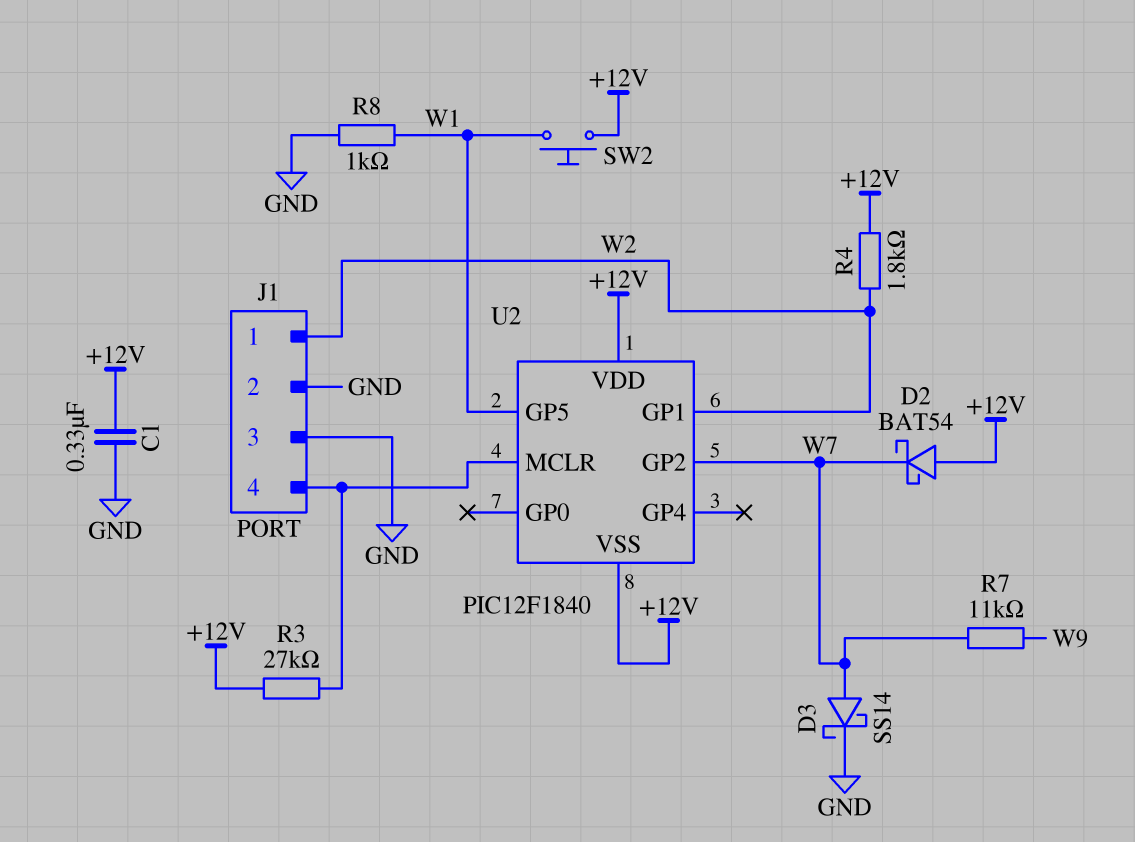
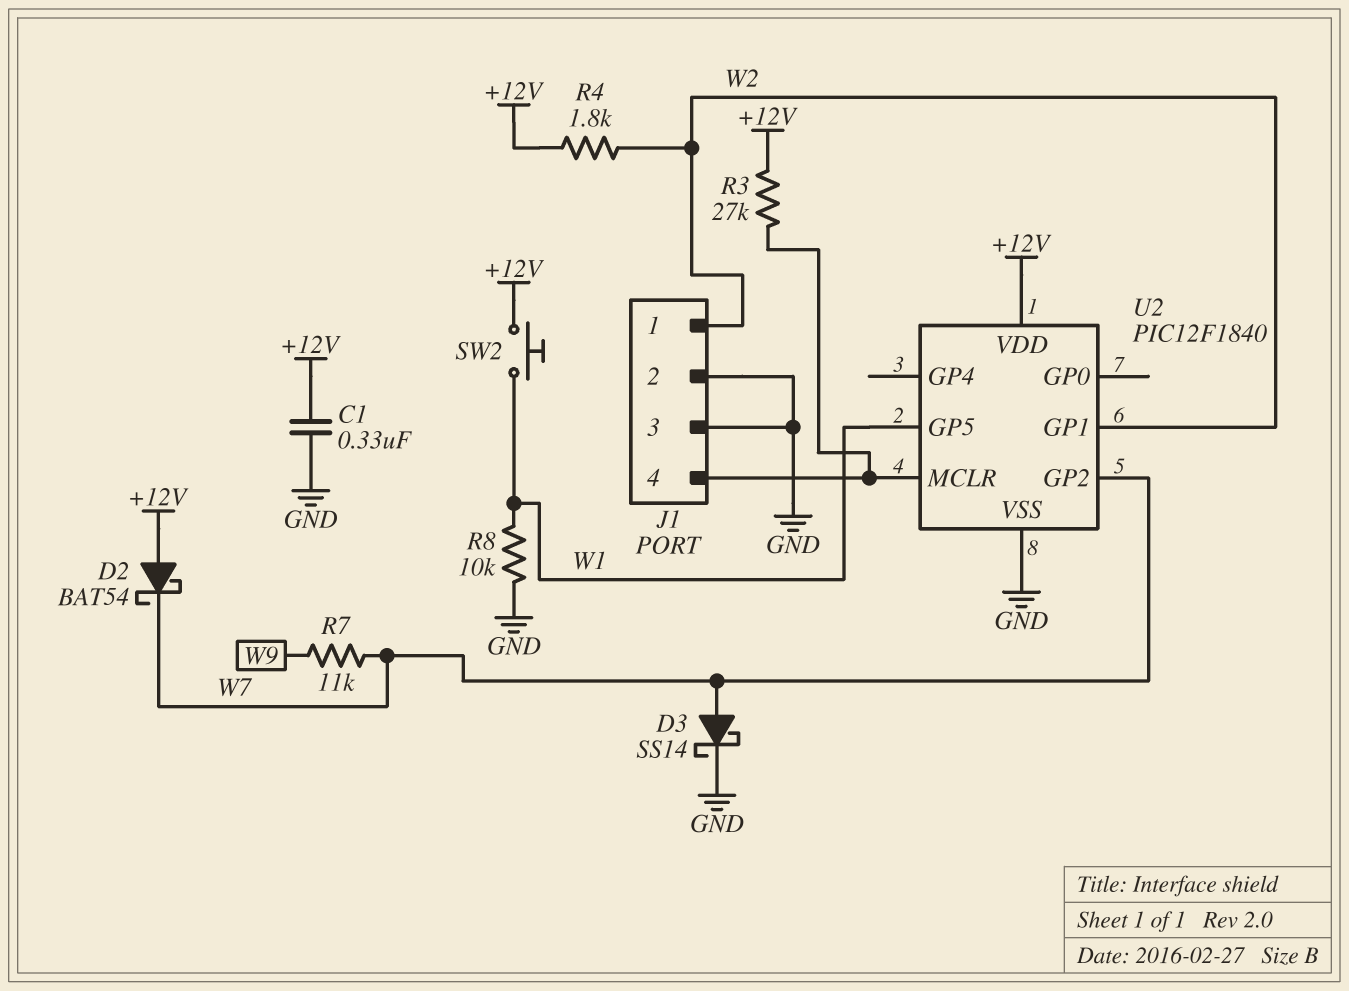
R8: 1k (GND, W1) -> 10k (GND, W1)
U2 pin VSS: +12V -> GND

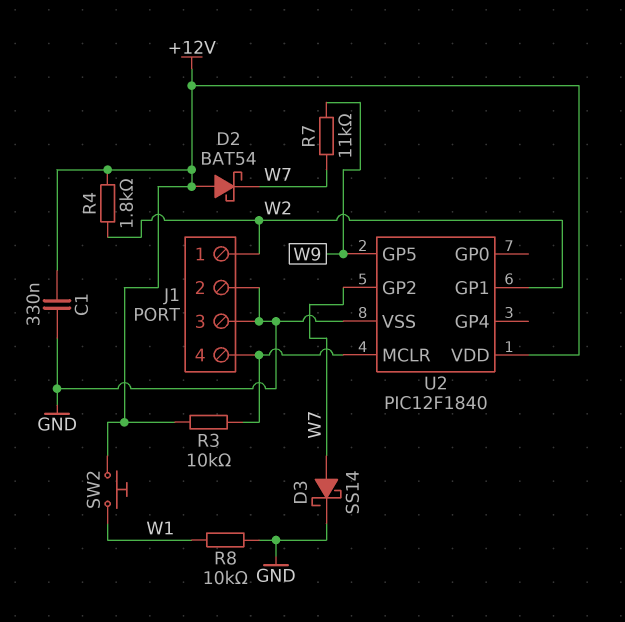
R3: 27k (+12V, J1/4) -> 10k (+12V, J1/4)
U2 pin GP5: W1 -> W9

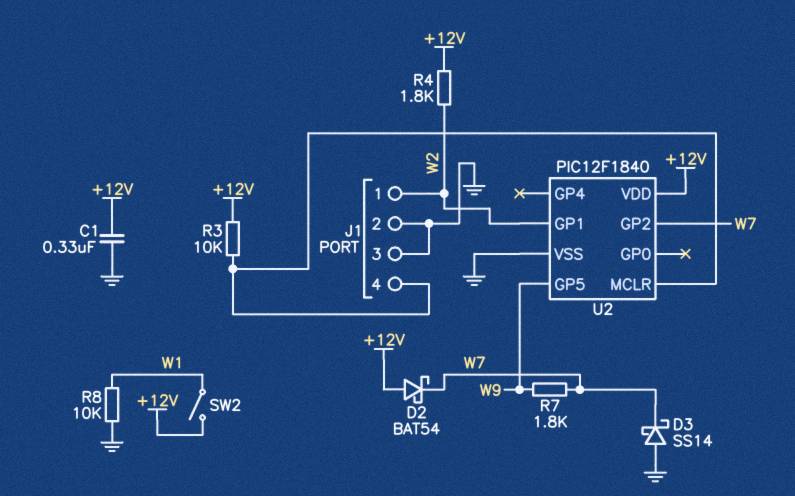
D3: schottky SS14 (A W7, K GND) -> schottky SS14 (A GND, K W7)
R7: 11k (W7, W9) -> 1.8k (W7, W9)
SW2: button (+12V, W1) -> switch (+12V, W1)

